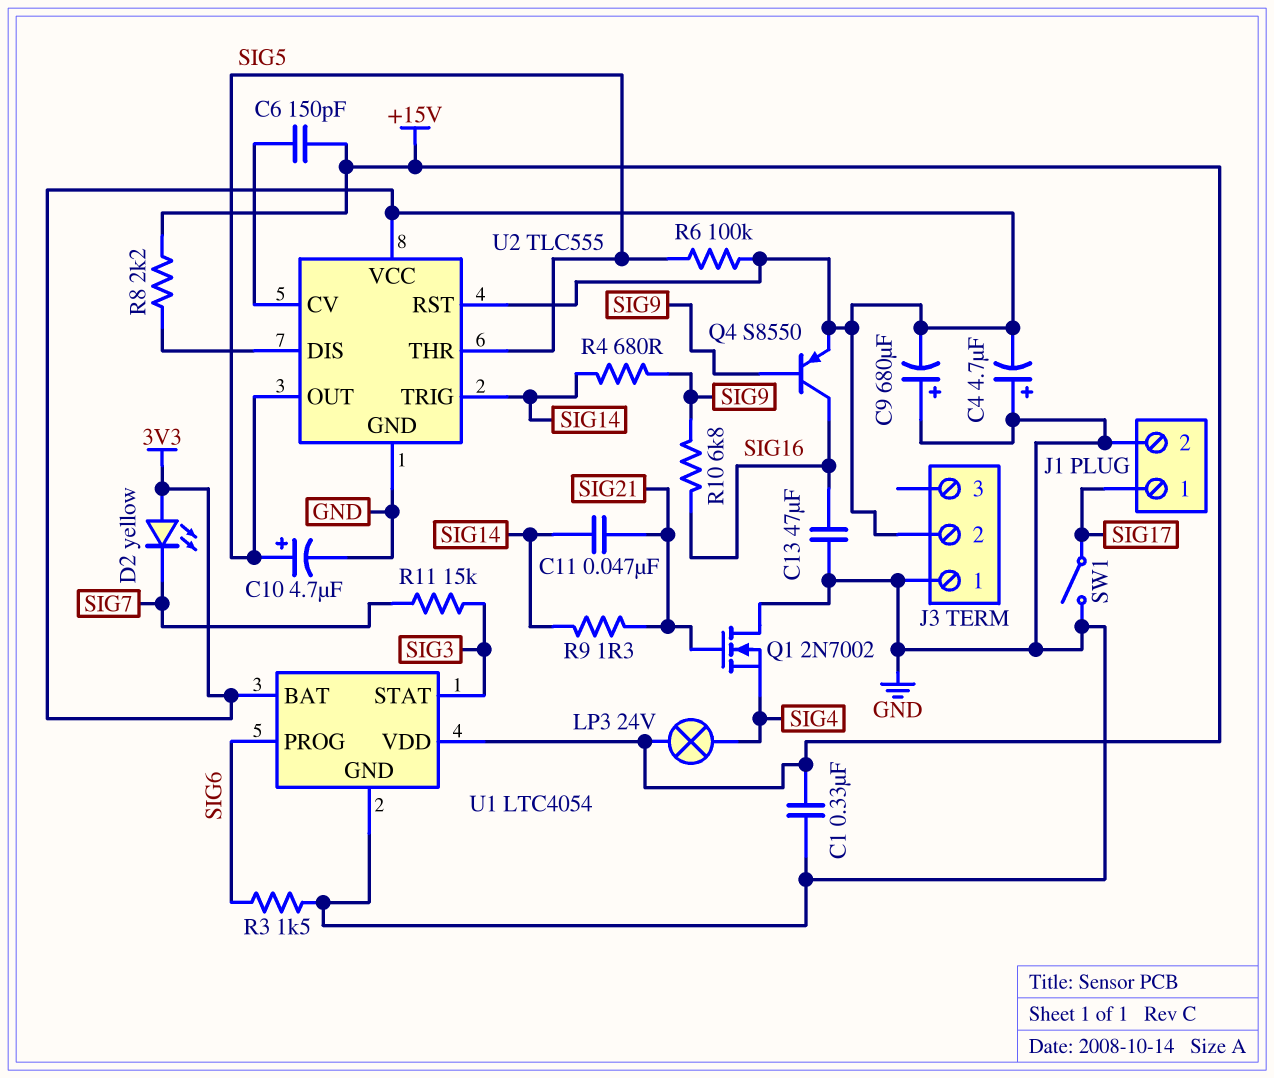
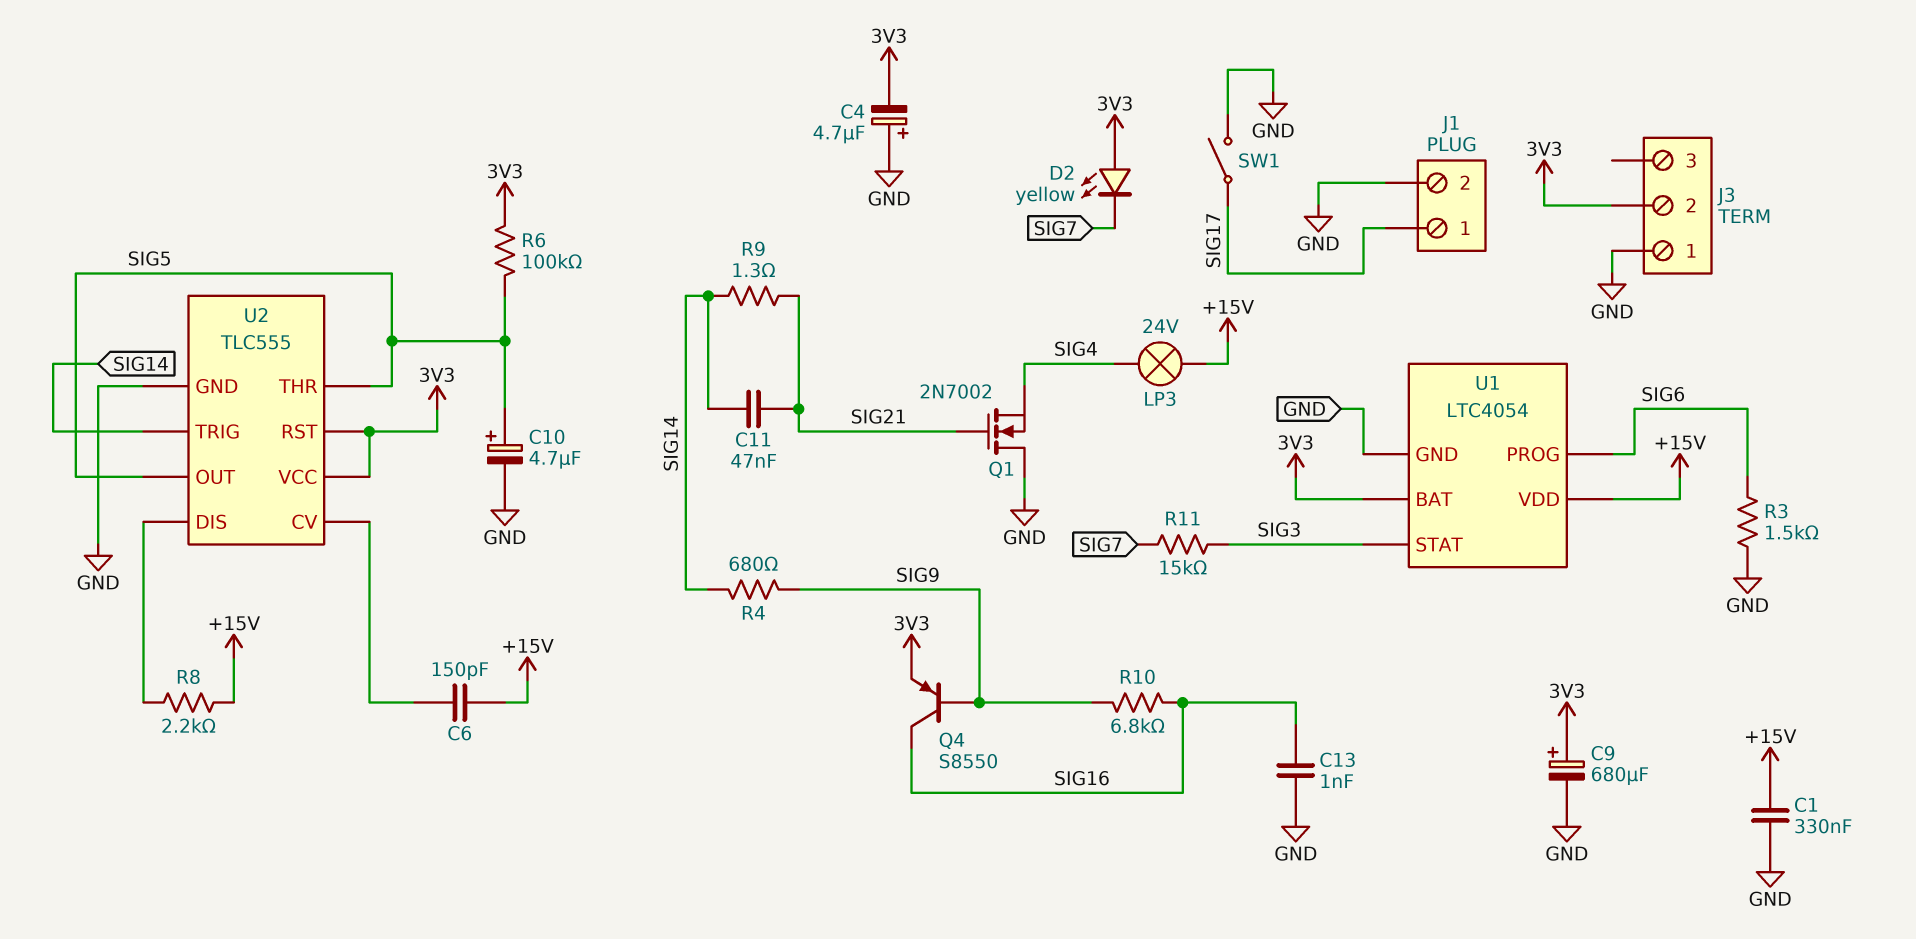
C9: 680uF (plus GND, minus 3V3) -> 680uF (plus 3V3, minus GND)
C13: 47uF (GND, SIG16) -> 1nF (GND, SIG16)

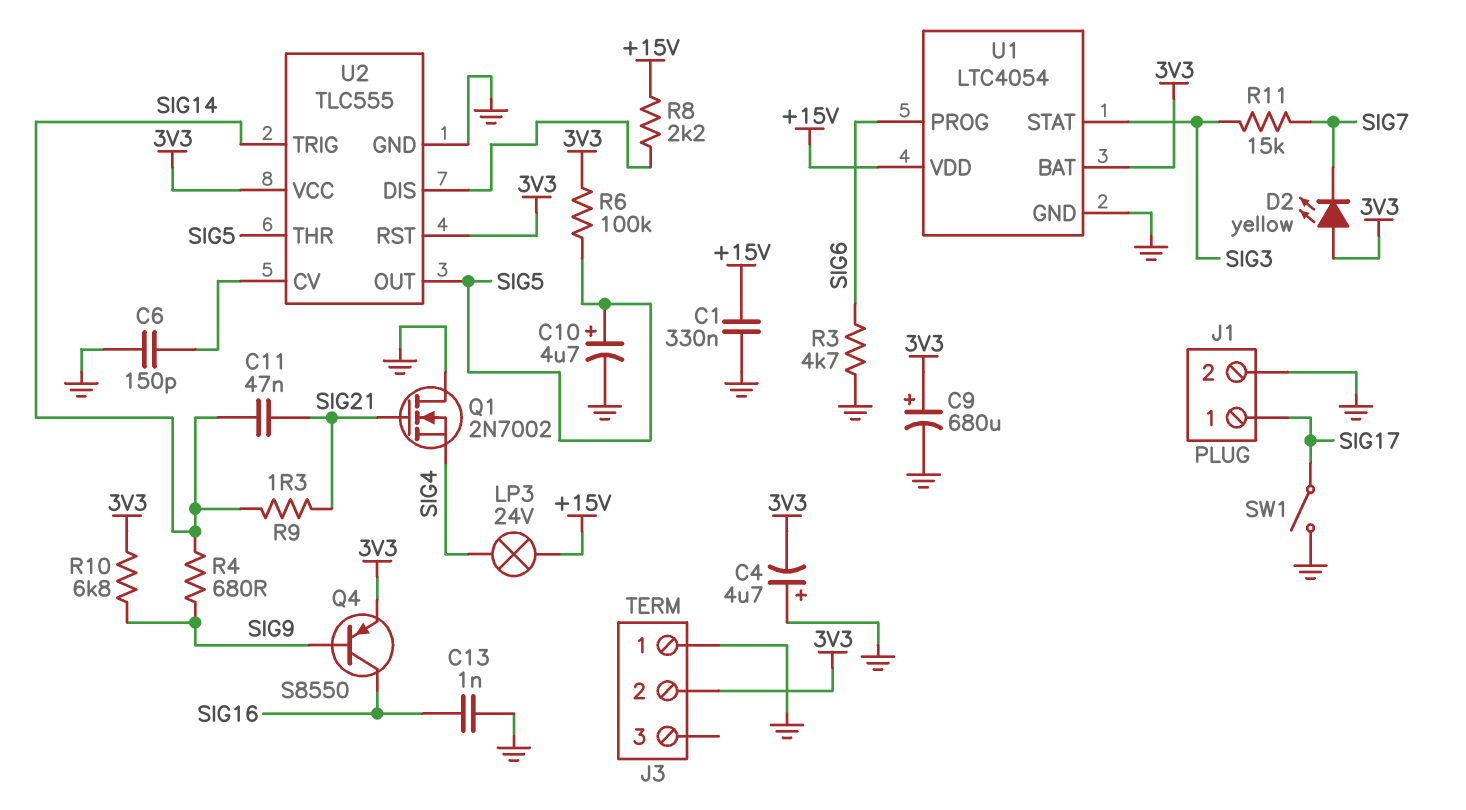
C6: 150pF (+15V, U2/CV) -> 150pF (GND, U2/CV)
R3: 1.5k (GND, SIG6) -> 4.7k (GND, SIG6)
R10: 6.8k (SIG9, SIG16) -> 6.8k (3V3, SIG9)

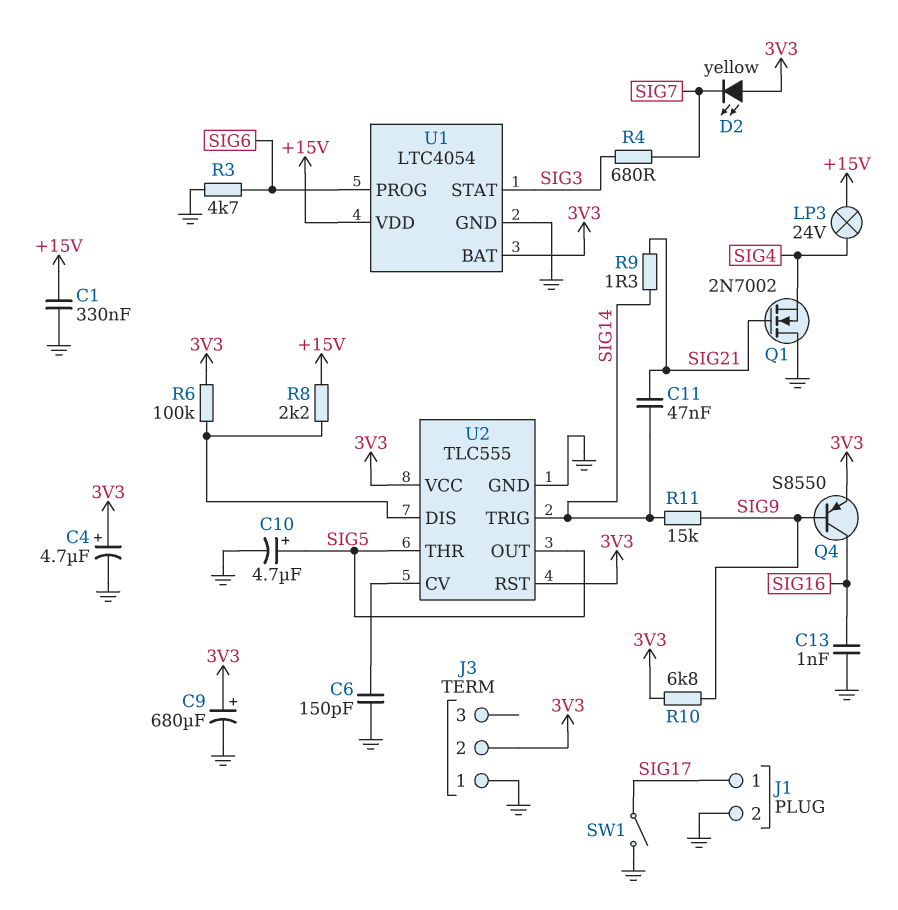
C4: 4.7uF (plus GND, minus 3V3) -> 4.7uF (plus 3V3, minus GND)
R4: 680 (SIG9, SIG14) -> 680 (SIG3, SIG7)
R6: 100k (3V3, SIG5) -> 100k (3V3, U2/DIS)
R11: 15k (SIG3, SIG7) -> 15k (SIG9, SIG14)

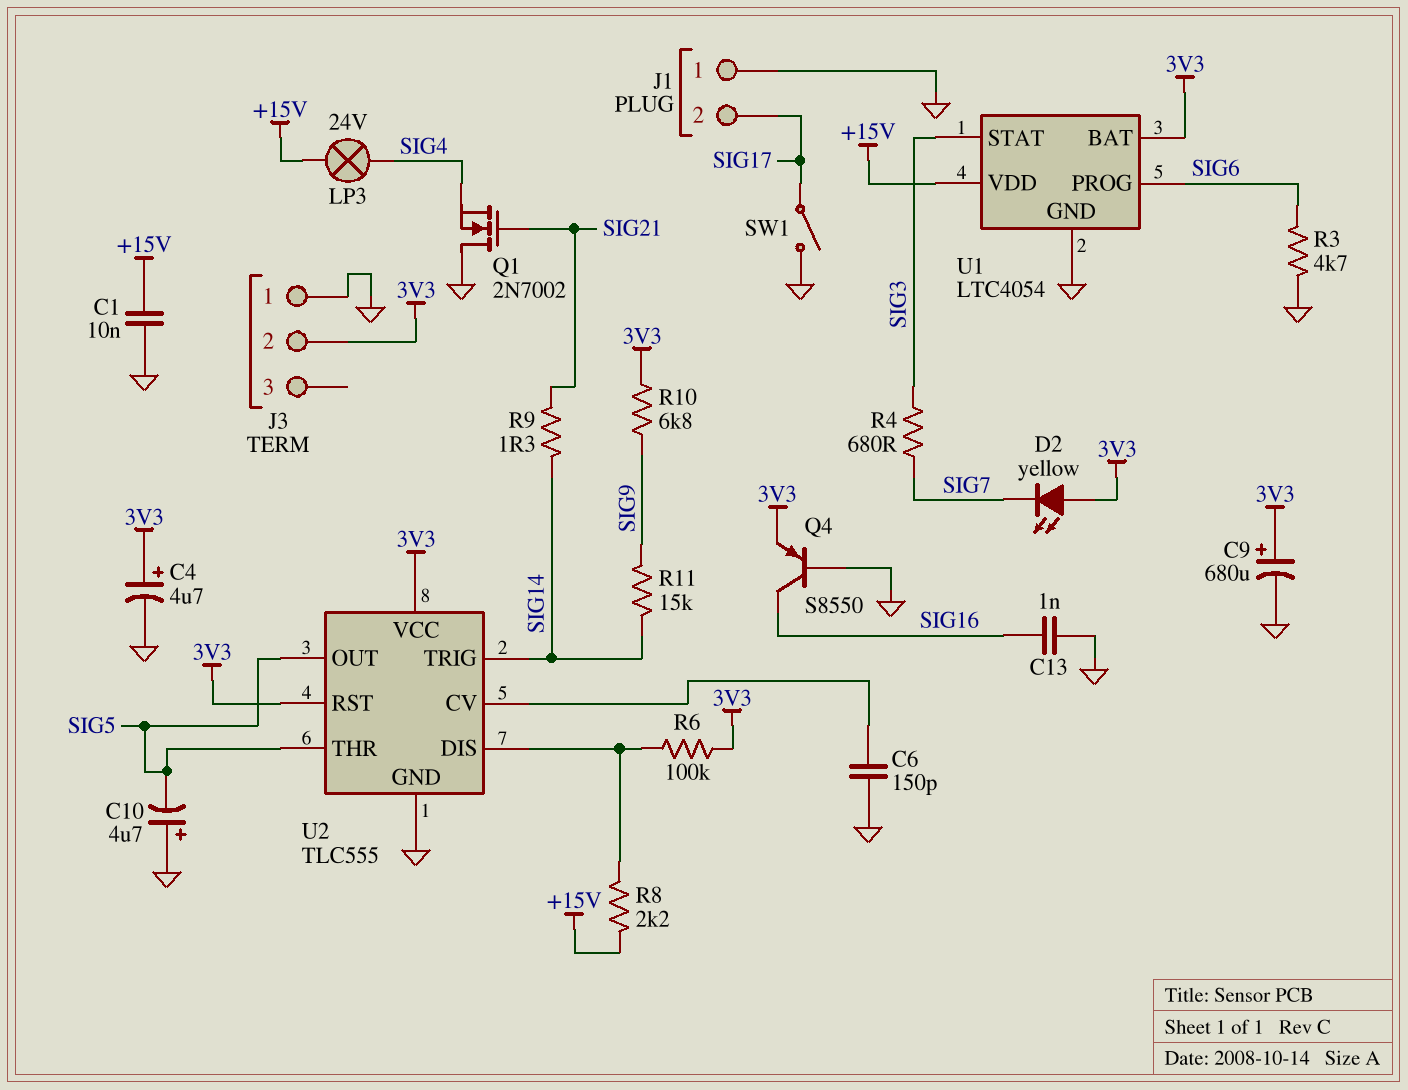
C1: 330nF (+15V, GND) -> 10nF (+15V, GND)
C10: 4.7uF (plus SIG5, minus GND) -> 4.7uF (plus GND, minus SIG5)
C11: 47nF (SIG14, SIG21) -> none
J1 pin 1: SIG17 -> GND
J1 pin 2: GND -> SIG17
Q4: PNP S8550 (B SIG9, C SIG16, E 3V3) -> PNP S8550 (B GND, C SIG16, E 3V3)

